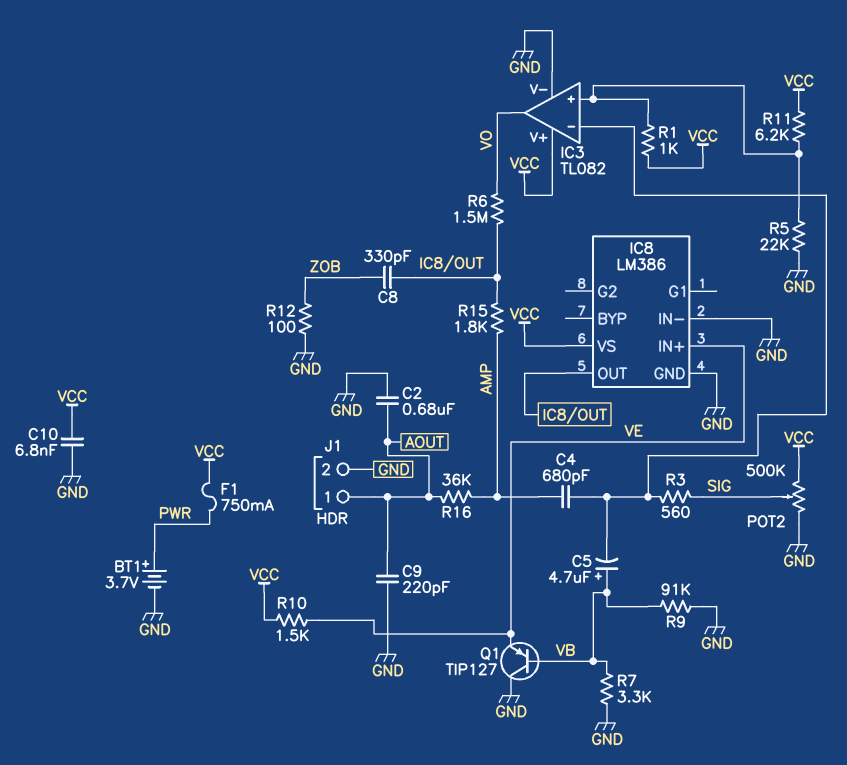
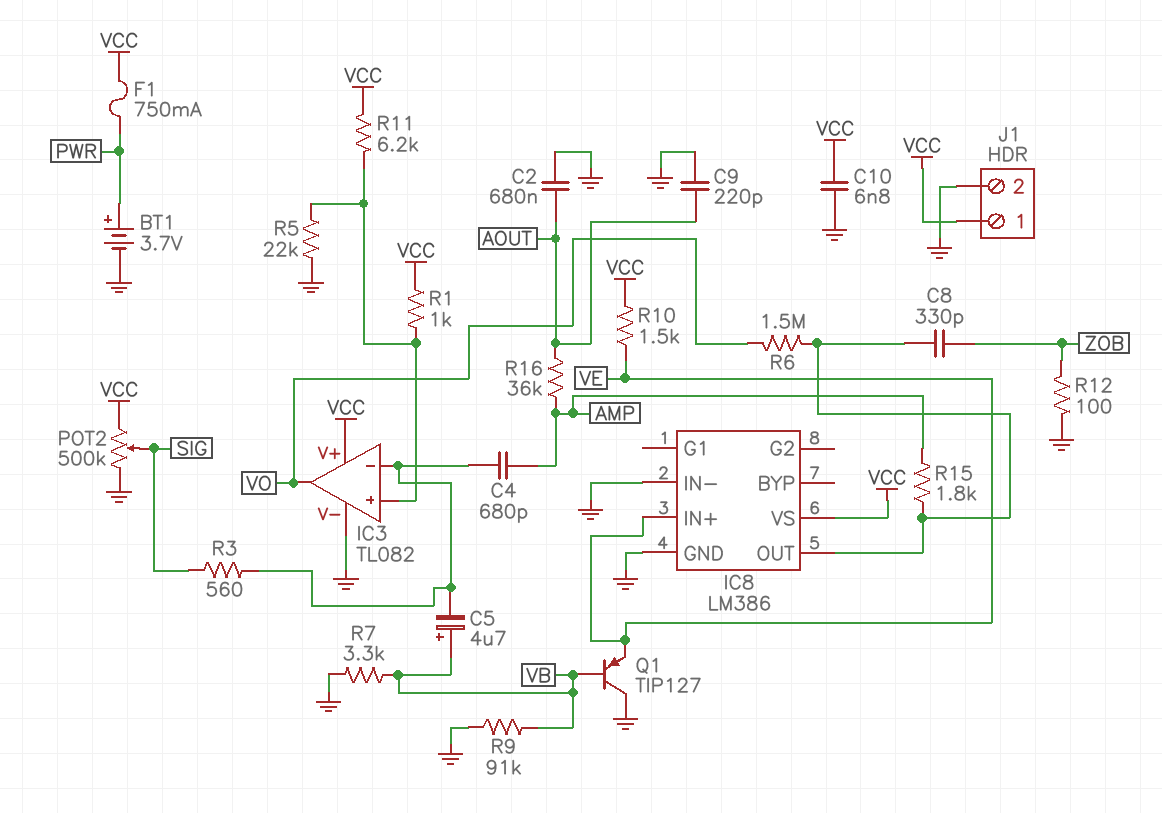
J1 pin 1: AOUT -> VCC

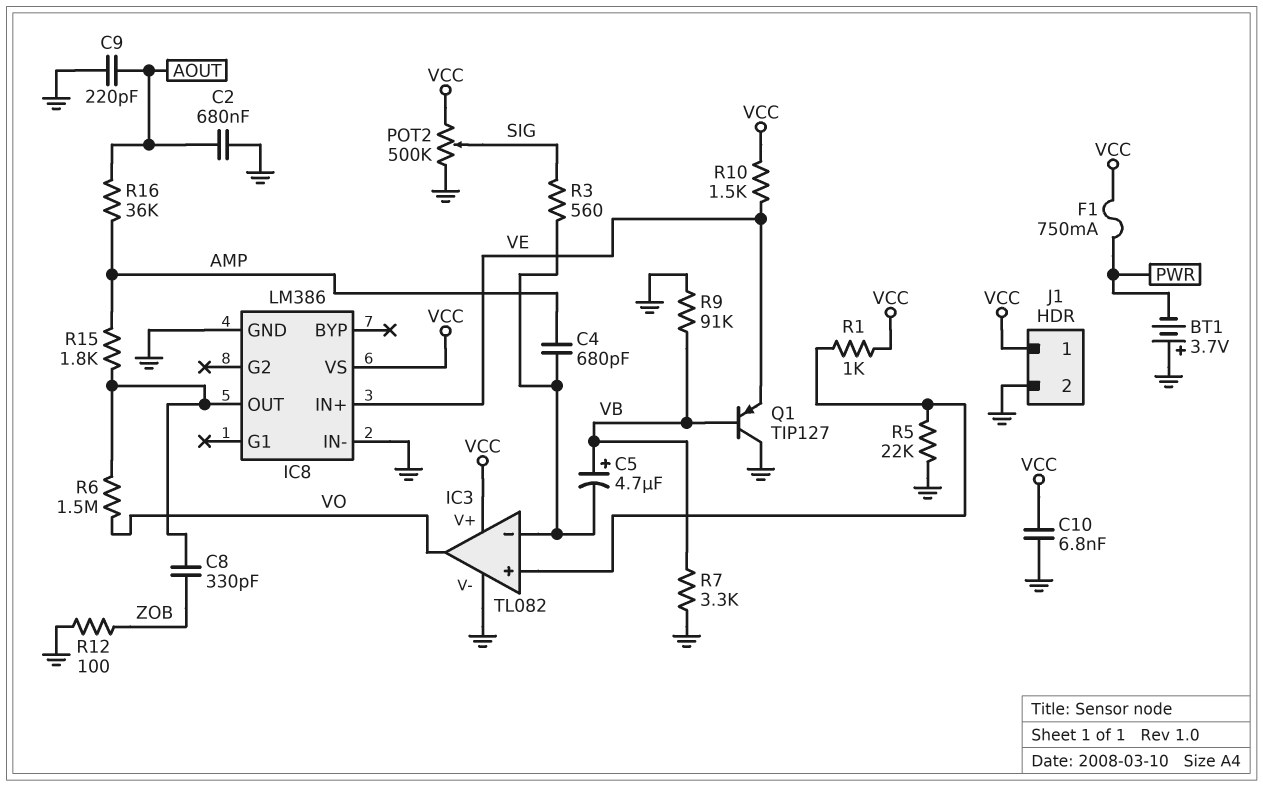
BT1: 3.7V (plus PWR, minus GND) -> 3.7V (plus GND, minus PWR)
R11: 6.2k (IC3/in+, VCC) -> none

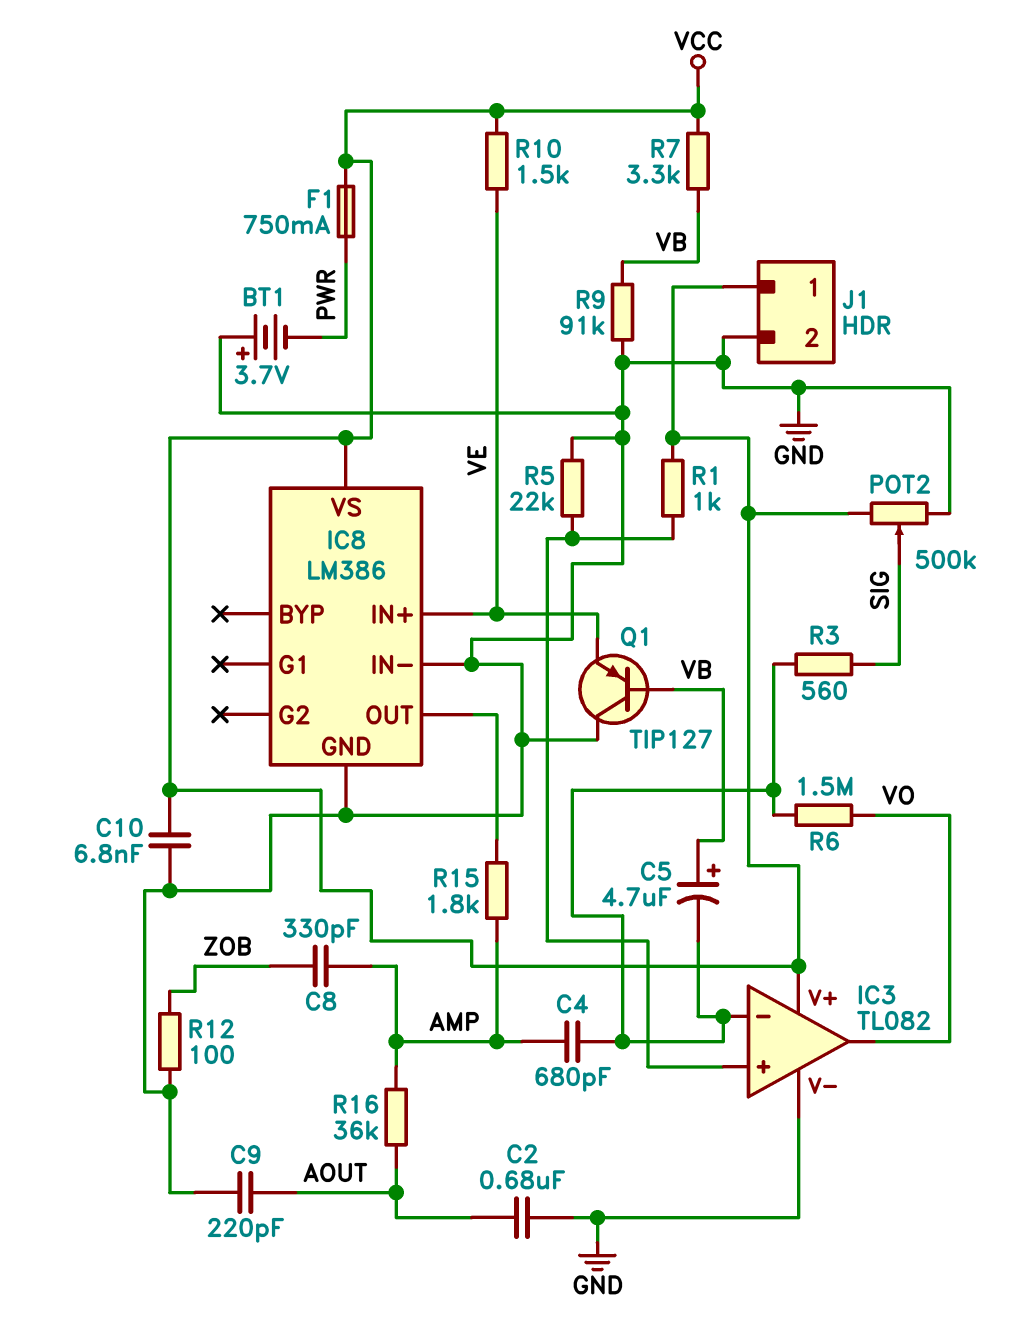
C8: 330pF (IC8/OUT, ZOB) -> 330pF (AMP, ZOB)
R6: 1.5M (IC8/OUT, VO) -> 1.5M (IC3/in-, VO)
R7: 3.3k (GND, VB) -> 3.3k (VB, VCC)

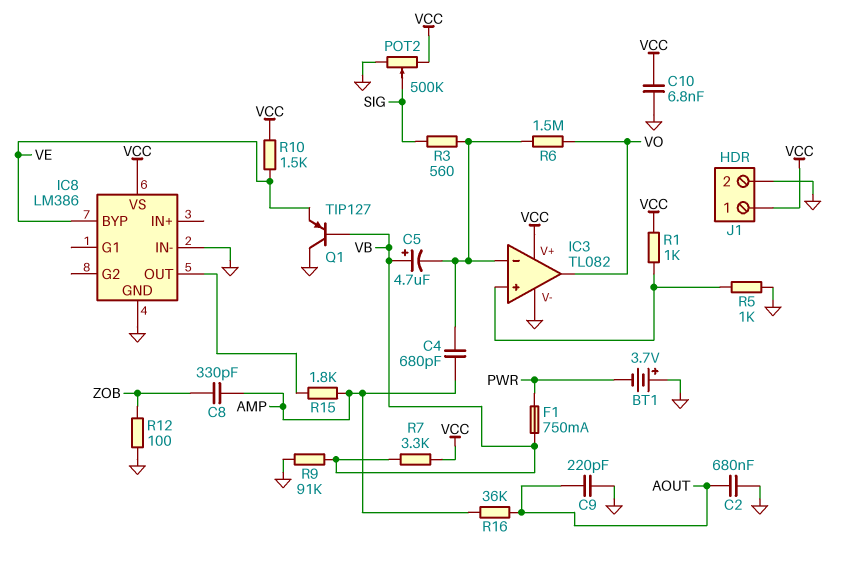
F1: 750mA (PWR, VCC) -> 750mA (PWR, VB)
IC8 pin BYP: none -> VE
IC8 pin IN+: VE -> none
R5: 22k (GND, IC3/in+) -> 1k (GND, IC3/in+)

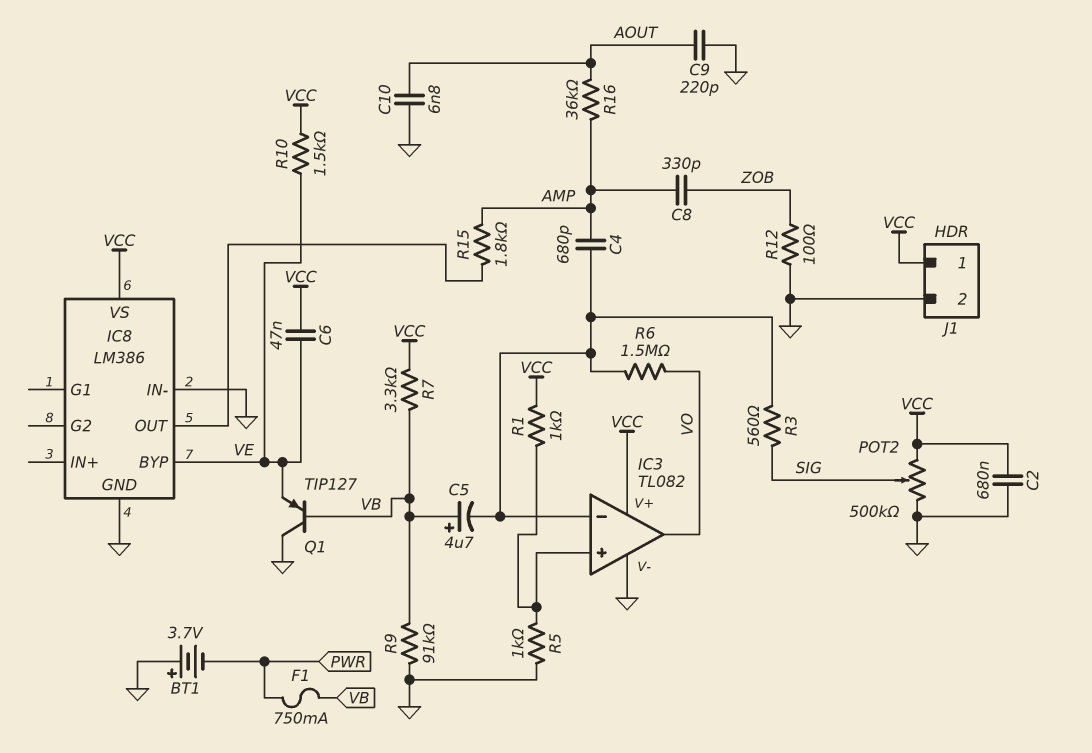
C2: 680nF (AOUT, GND) -> 680nF (GND, VCC)
C6: none -> 47nF (VCC, VE)
C10: 6.8nF (GND, VCC) -> 6.8nF (AOUT, GND)

